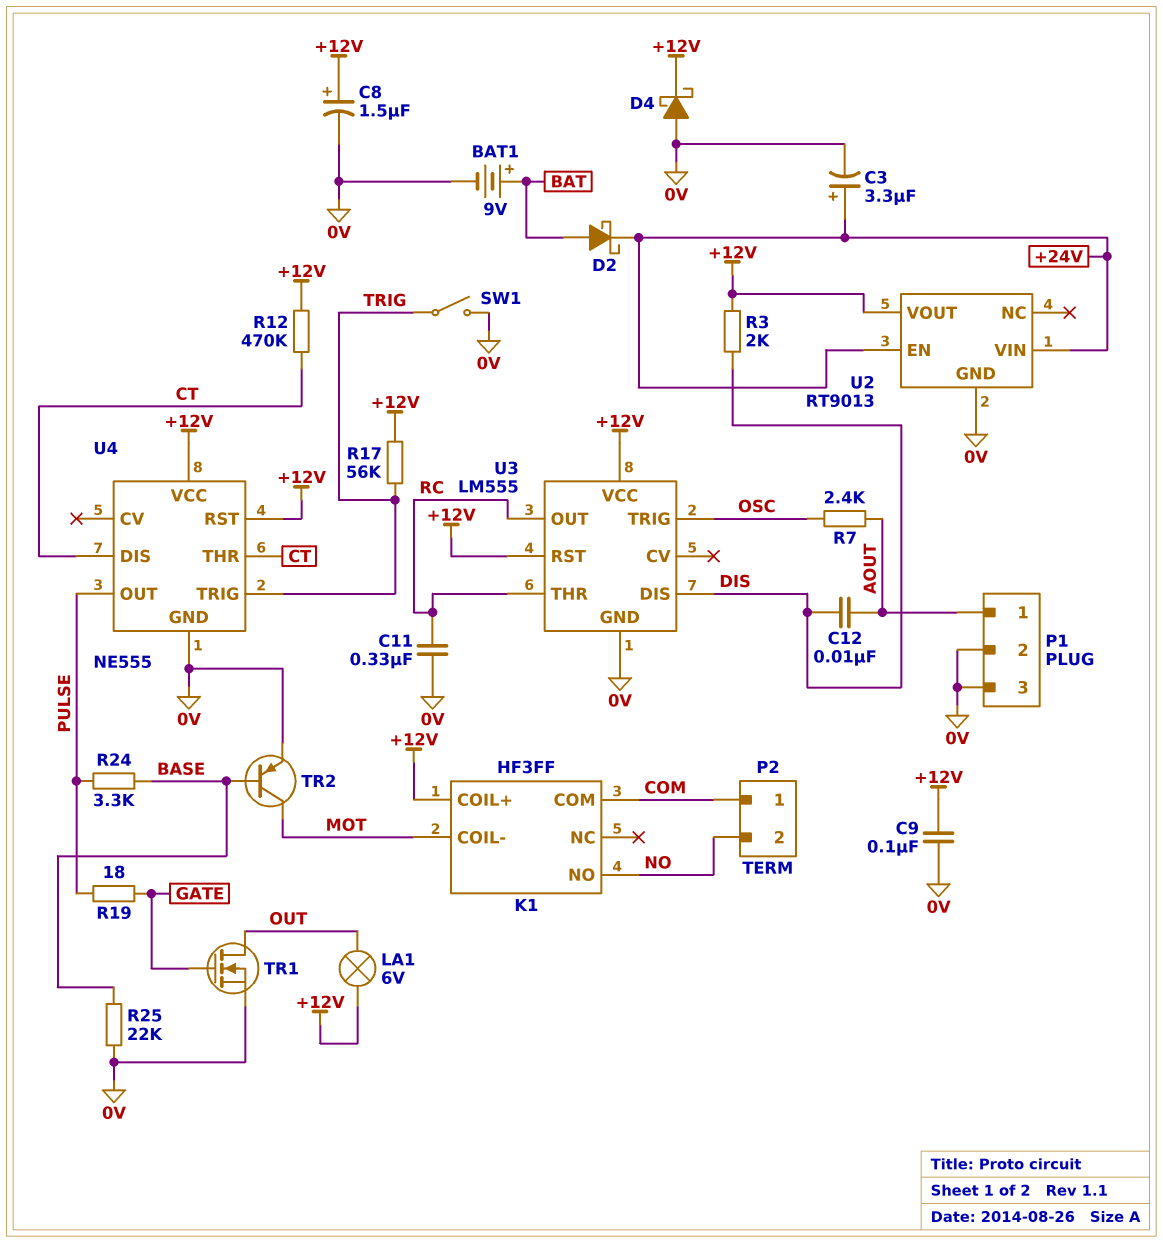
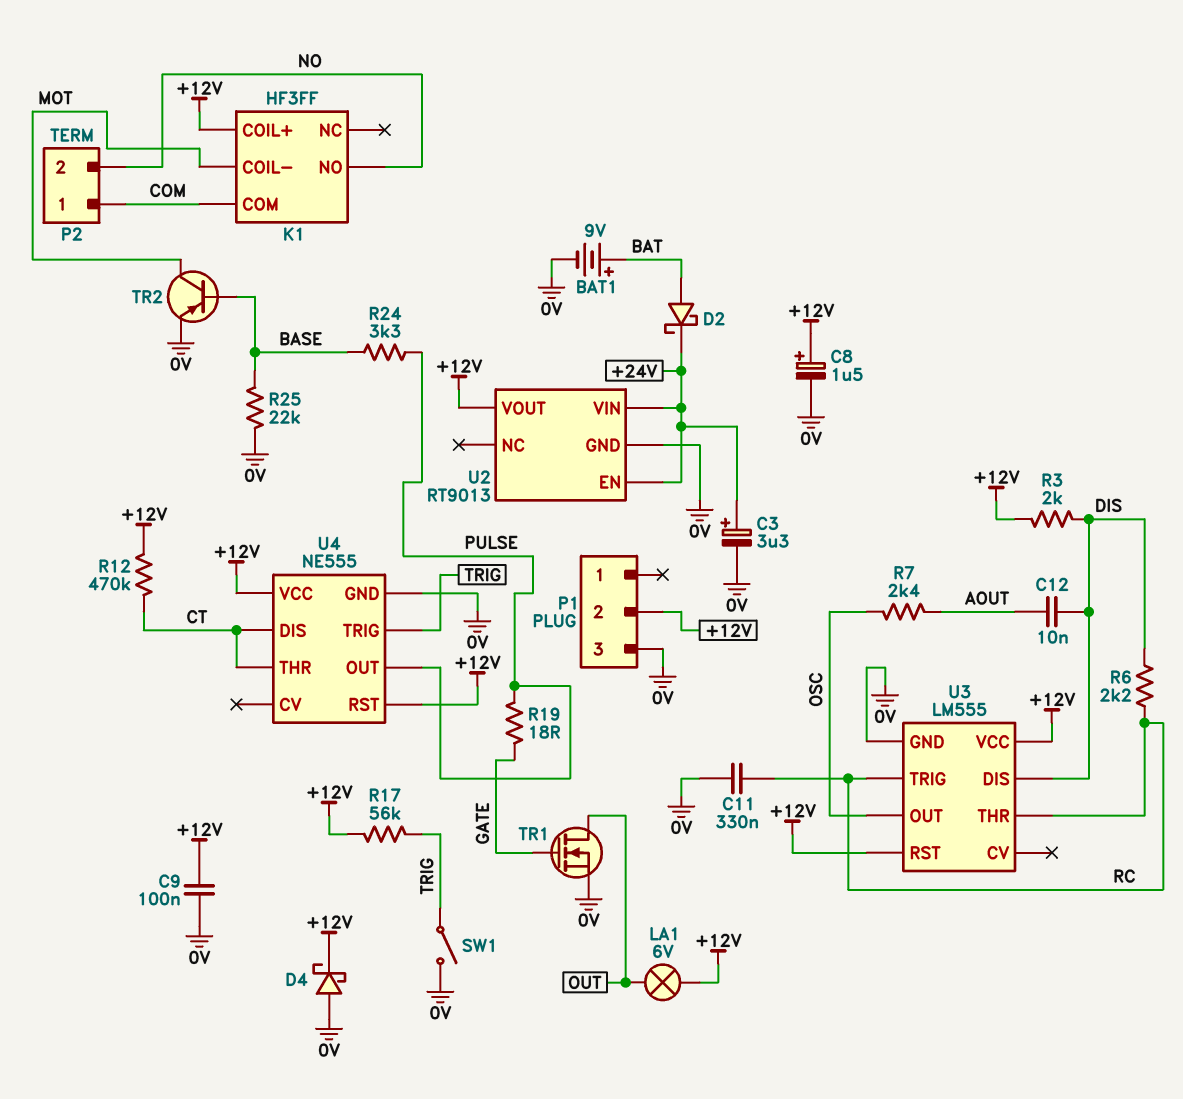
P1 pin 1: AOUT -> none
P1 pin 2: 0V -> +12V
R6: none -> 2.2k (DIS, RC)
U3 pin OUT: RC -> OSC
U3 pin TRIG: OSC -> RC

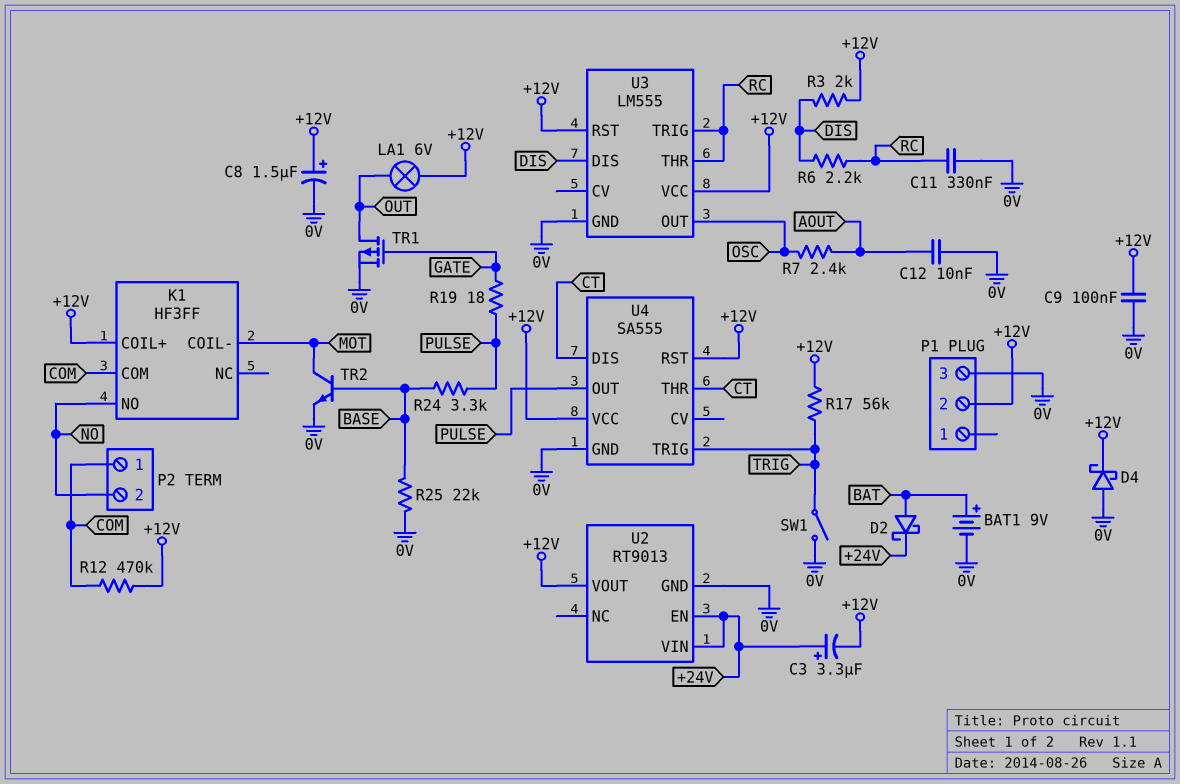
C3: 3.3uF (plus +24V, minus 0V) -> 3.3uF (plus +24V, minus +12V)
C12: 10nF (AOUT, DIS) -> 10nF (0V, AOUT)
R12: 470k (+12V, CT) -> 470k (+12V, COM)
TR1: NMOS (G GATE, D OUT, S 0V) -> PMOS (G GATE, D OUT, S 0V)
TR2: PNP (B BASE, C MOT, E 0V) -> NPN (B BASE, C MOT, E 0V)
U4: NE555 -> SA555

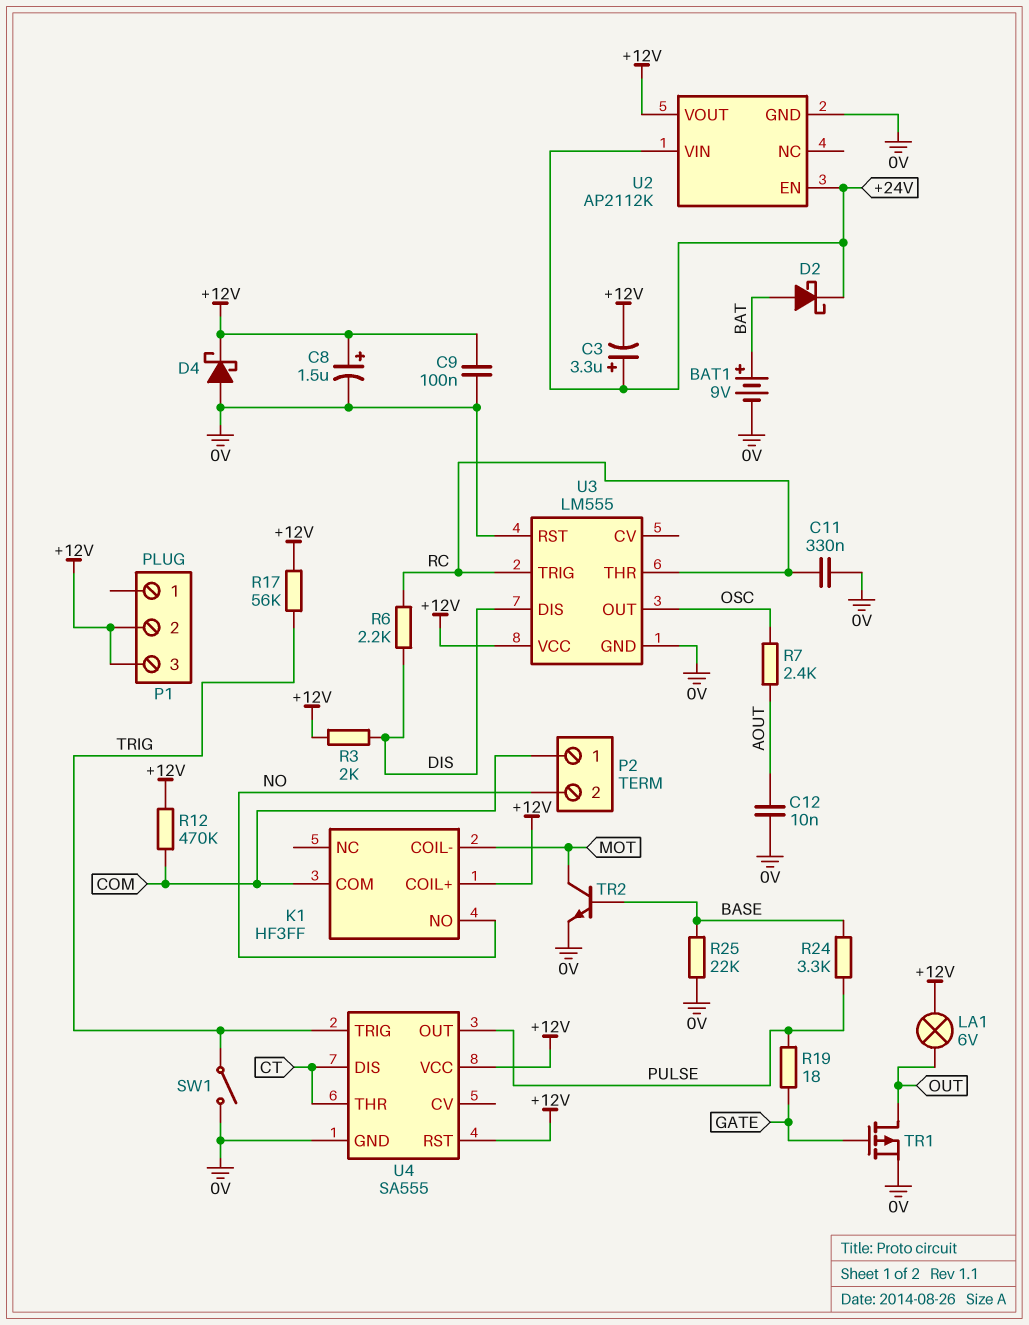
P1 pin 3: 0V -> +12V
U2: RT9013 -> AP2112K
U3 pin RST: +12V -> 0V

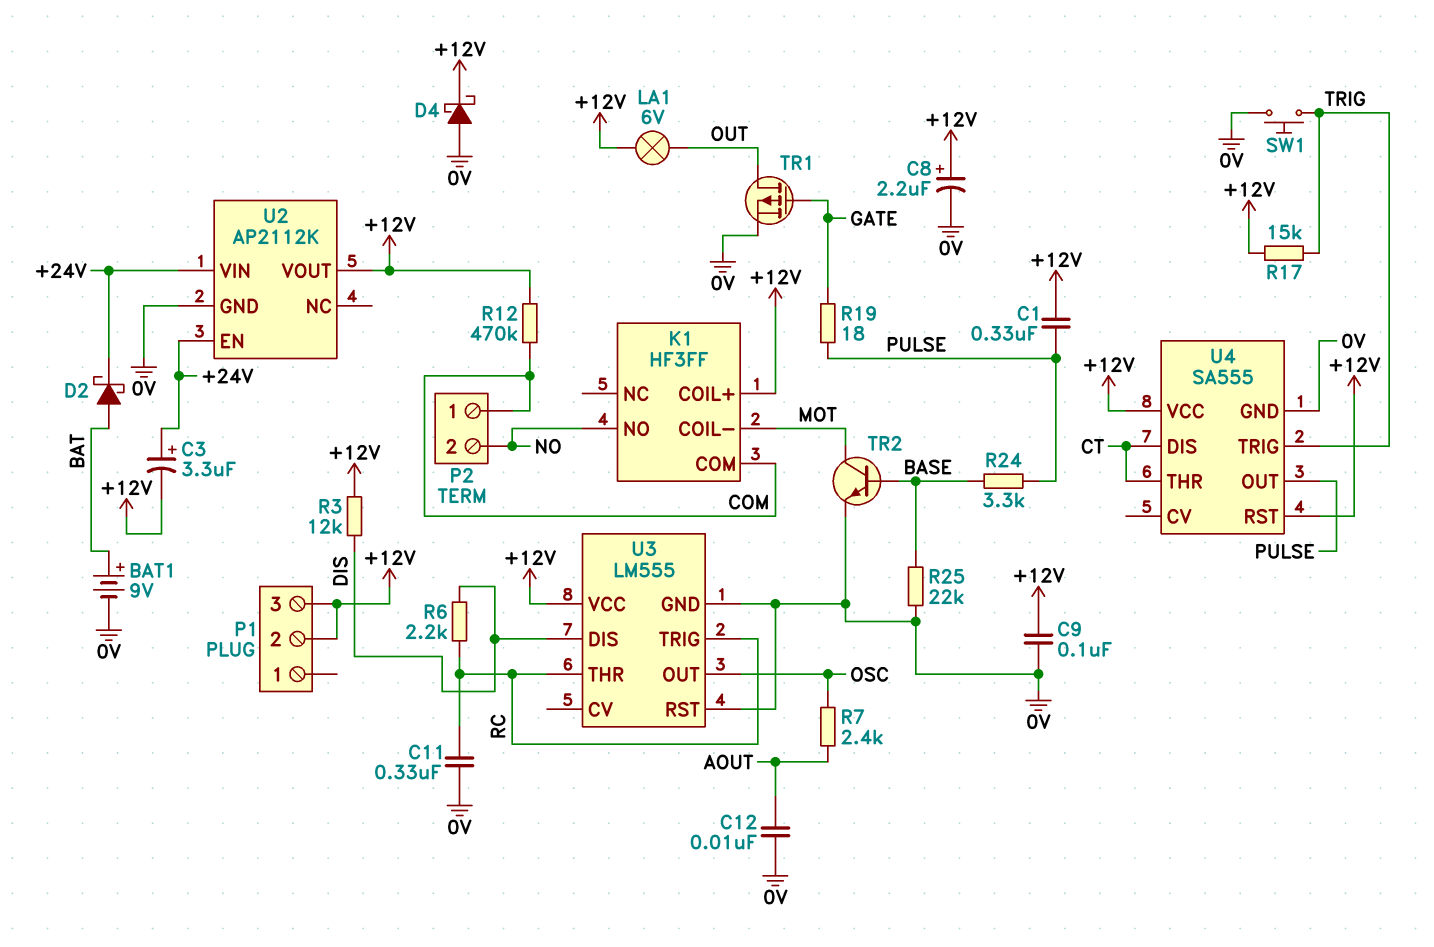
C1: none -> 330nF (+12V, PULSE)
C8: 1.5uF (plus +12V, minus 0V) -> 2.2uF (plus +12V, minus 0V)
R3: 2k (+12V, DIS) -> 12k (+12V, DIS)
R17: 56k (+12V, TRIG) -> 15k (+12V, TRIG)
SW1: switch (0V, TRIG) -> button (0V, TRIG)

